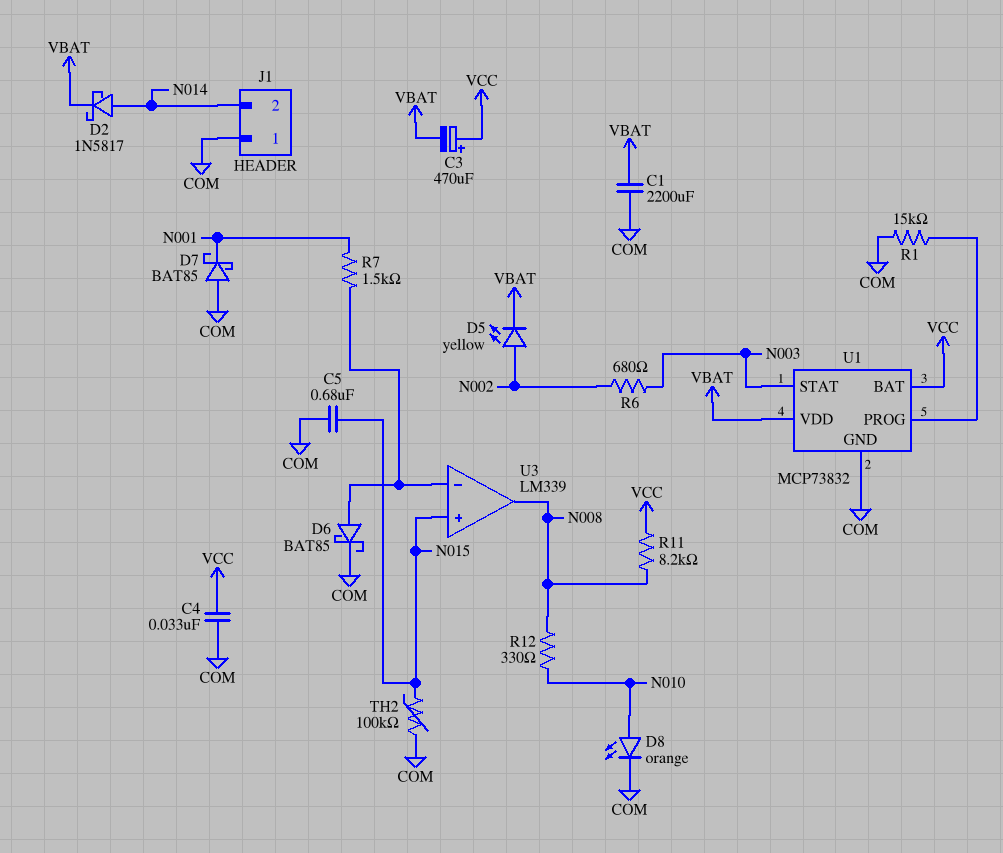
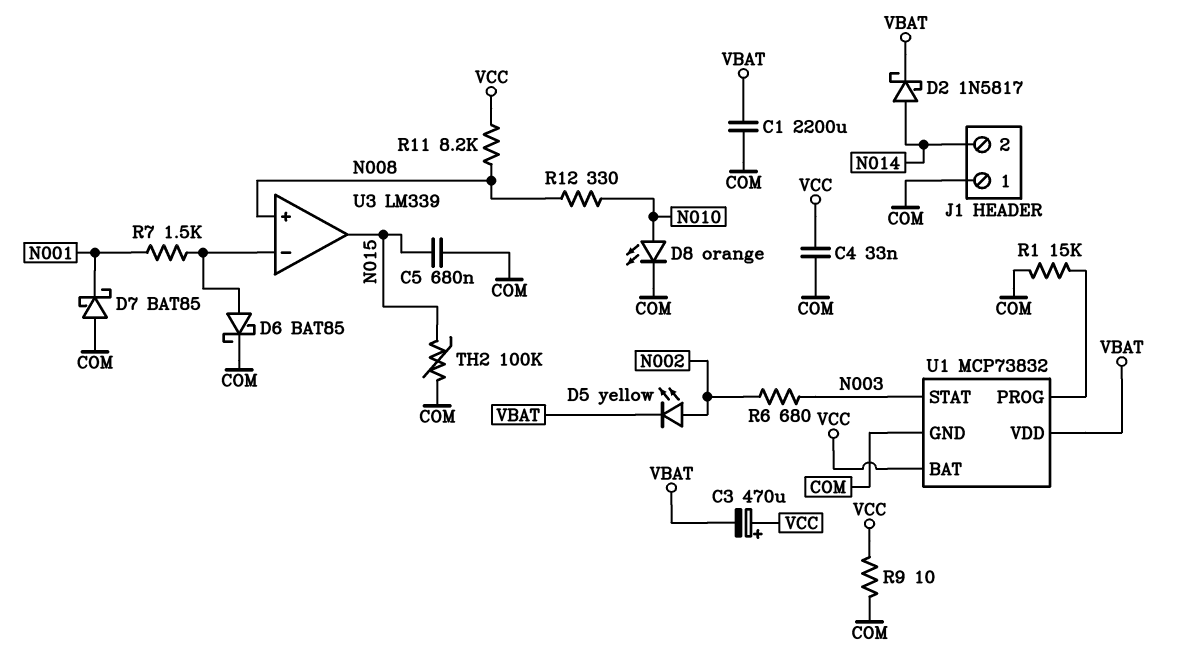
R9: none -> 10 (COM, VCC)
U3 pin in+: N015 -> N008
U3 pin out: N008 -> N015

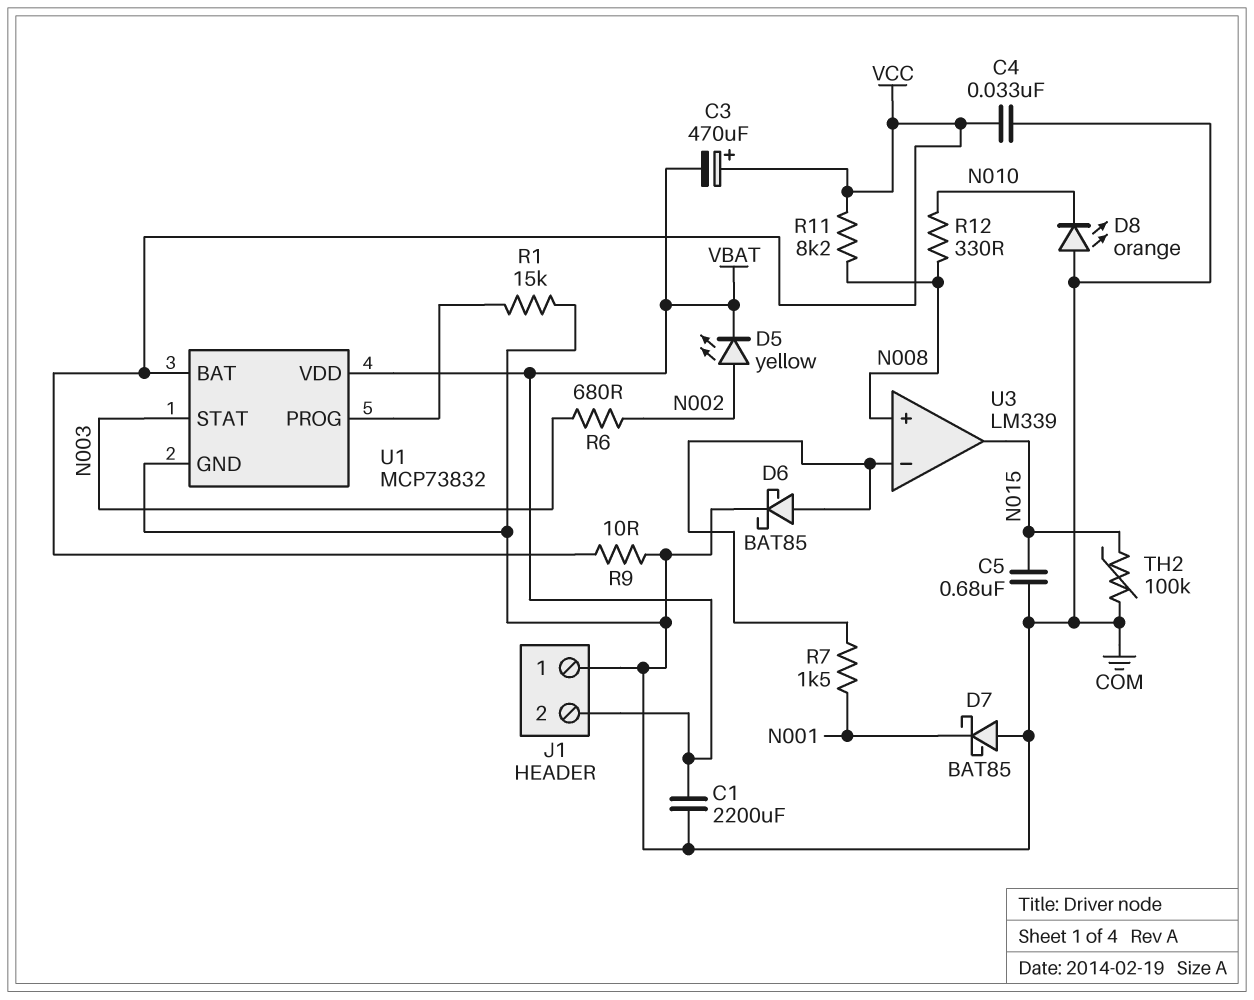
D2: schottky 1N5817 (A N014, K VBAT) -> none
D8: LED orange (A N010, K COM) -> LED orange (A COM, K N010)
J1 pin 2: N014 -> VBAT

